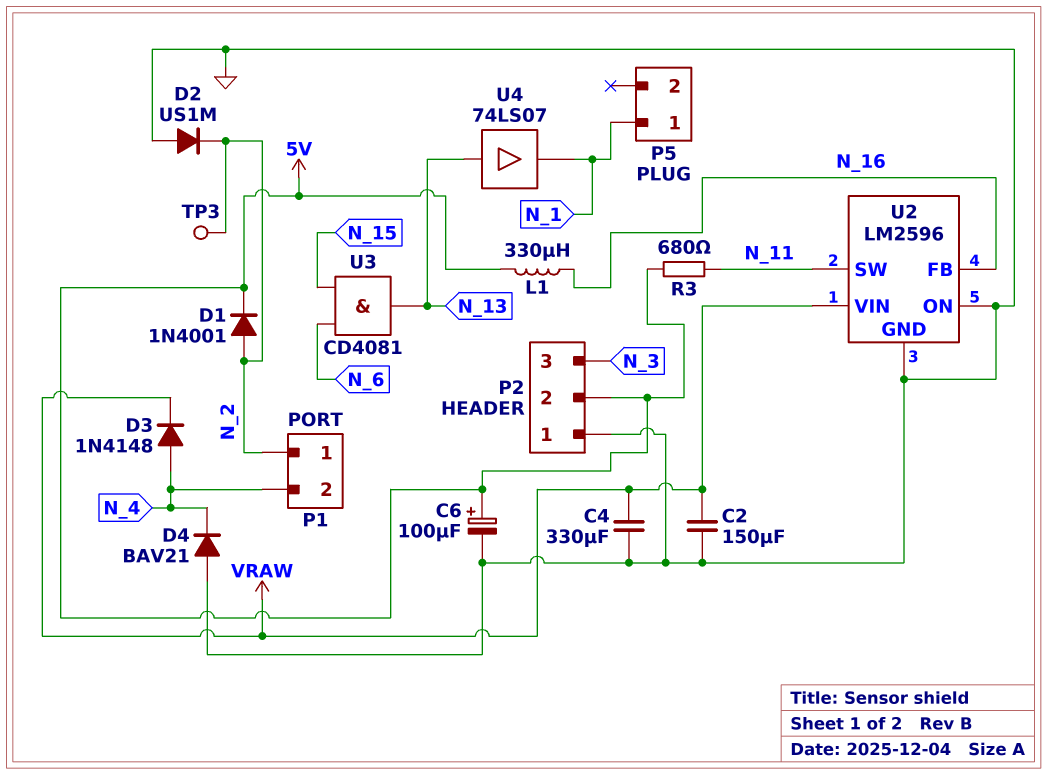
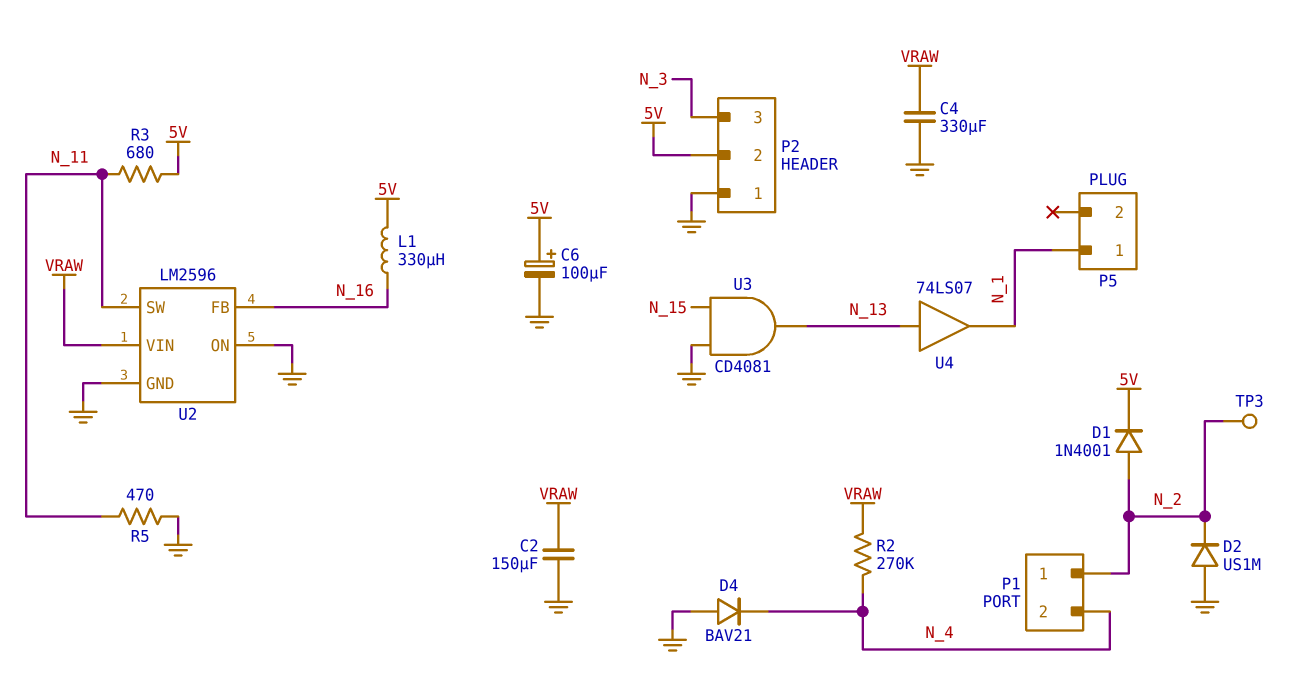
D3: diode 1N4148 (A N_4, K VRAW) -> none
R2: none -> 270k (N_4, VRAW)
R5: none -> 470 (GND, N_11)
U3: AND CD4081 (in N_6, in N_15, out N_13) -> AND CD4081 (in GND, in N_15, out N_13)

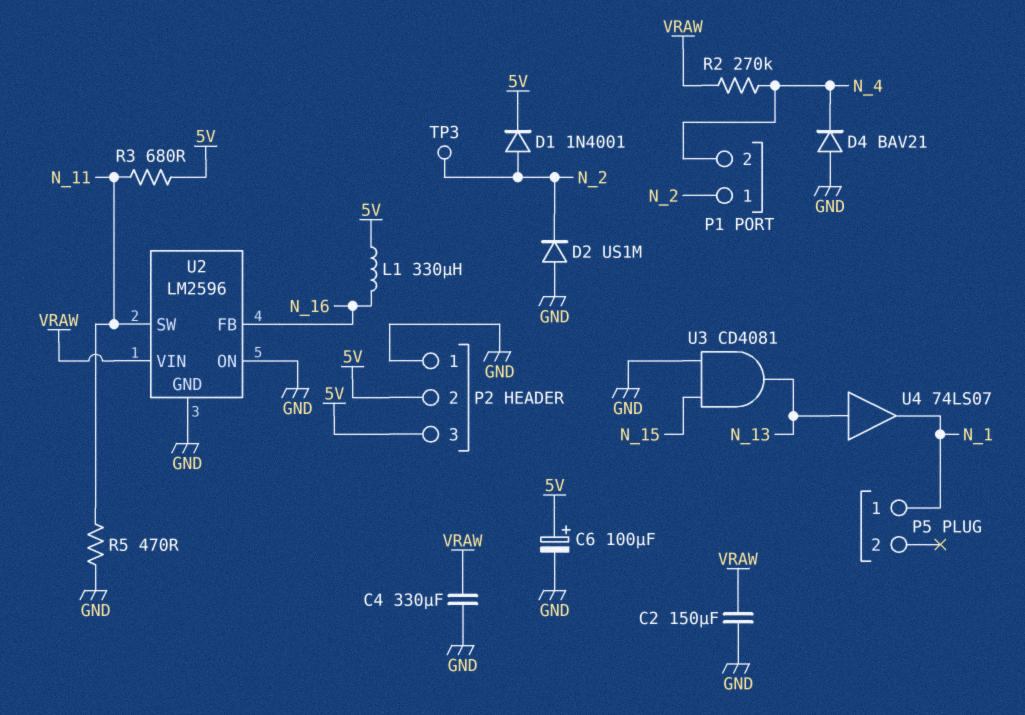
P2 pin 3: N_3 -> 5V

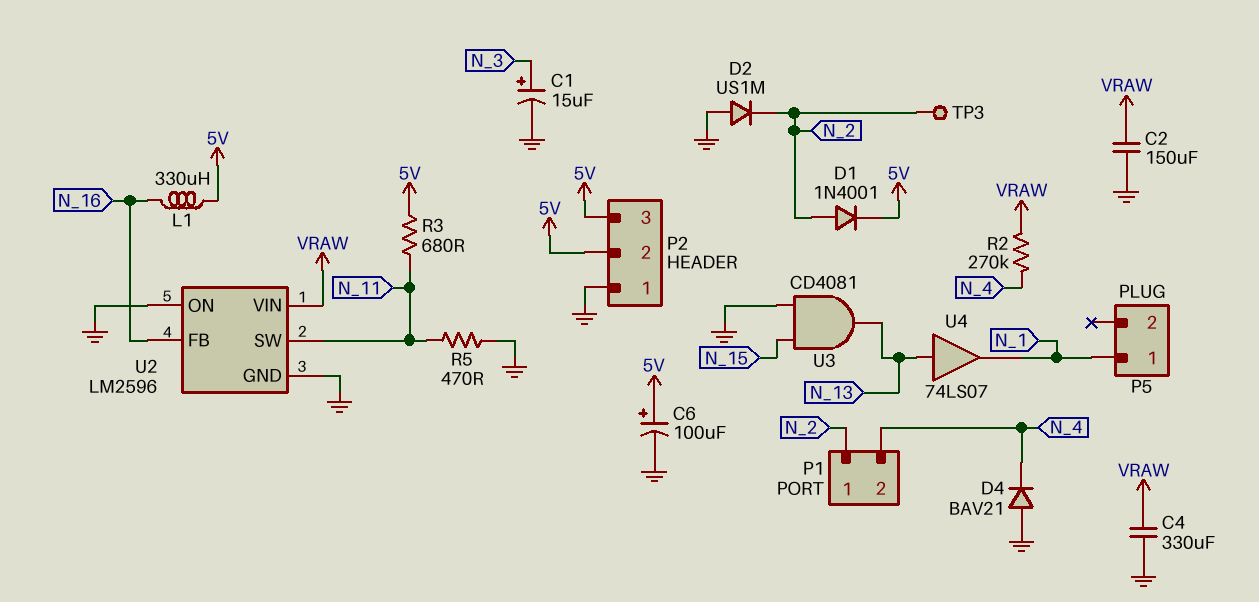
C1: none -> 15uF (plus N_3, minus GND)

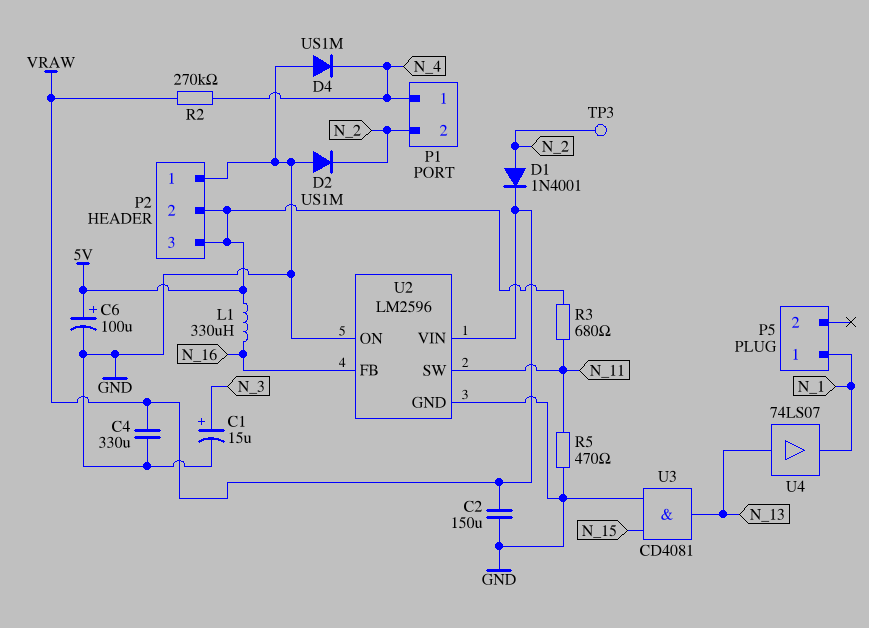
D1: diode 1N4001 (A N_2, K 5V) -> diode 1N4001 (A N_2, K VRAW)
D4: diode BAV21 (A GND, K N_4) -> diode US1M (A GND, K N_4)
P1 pin 1: N_2 -> N_4
P1 pin 2: N_4 -> N_2

